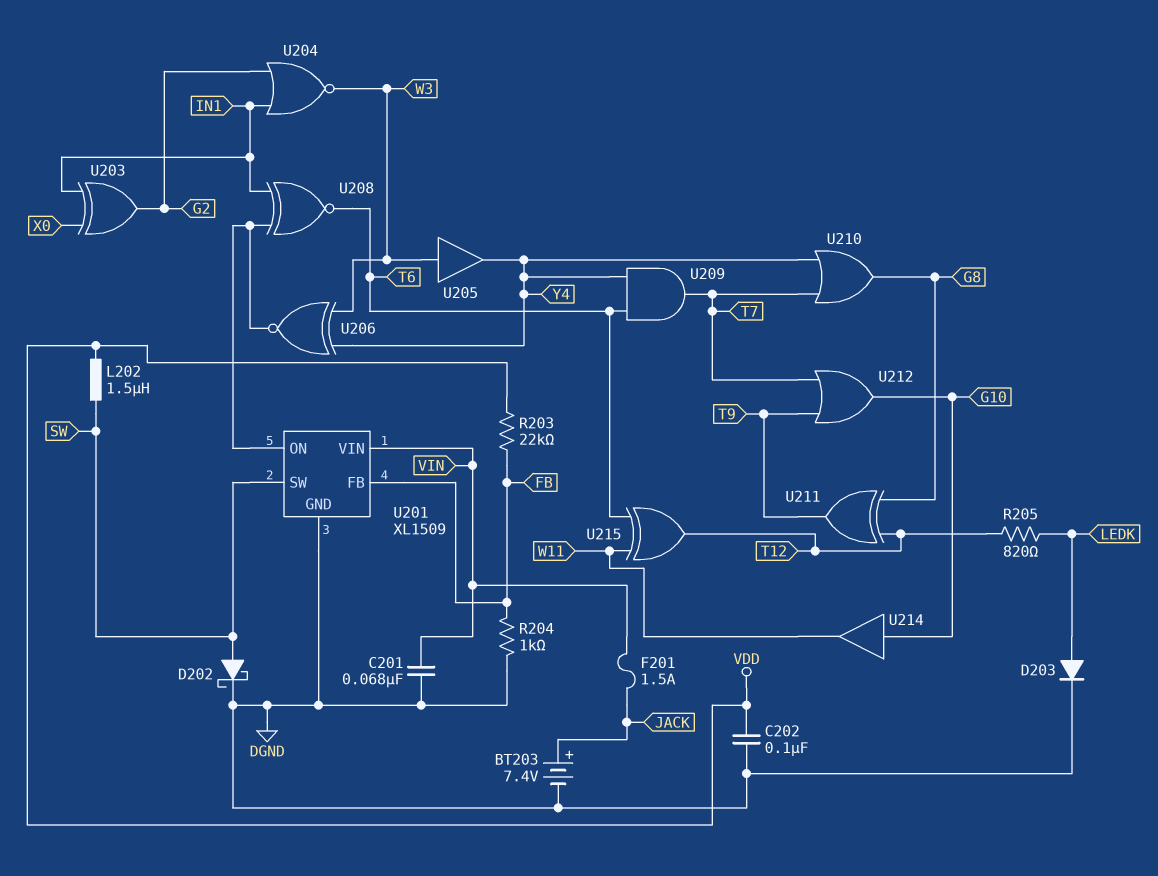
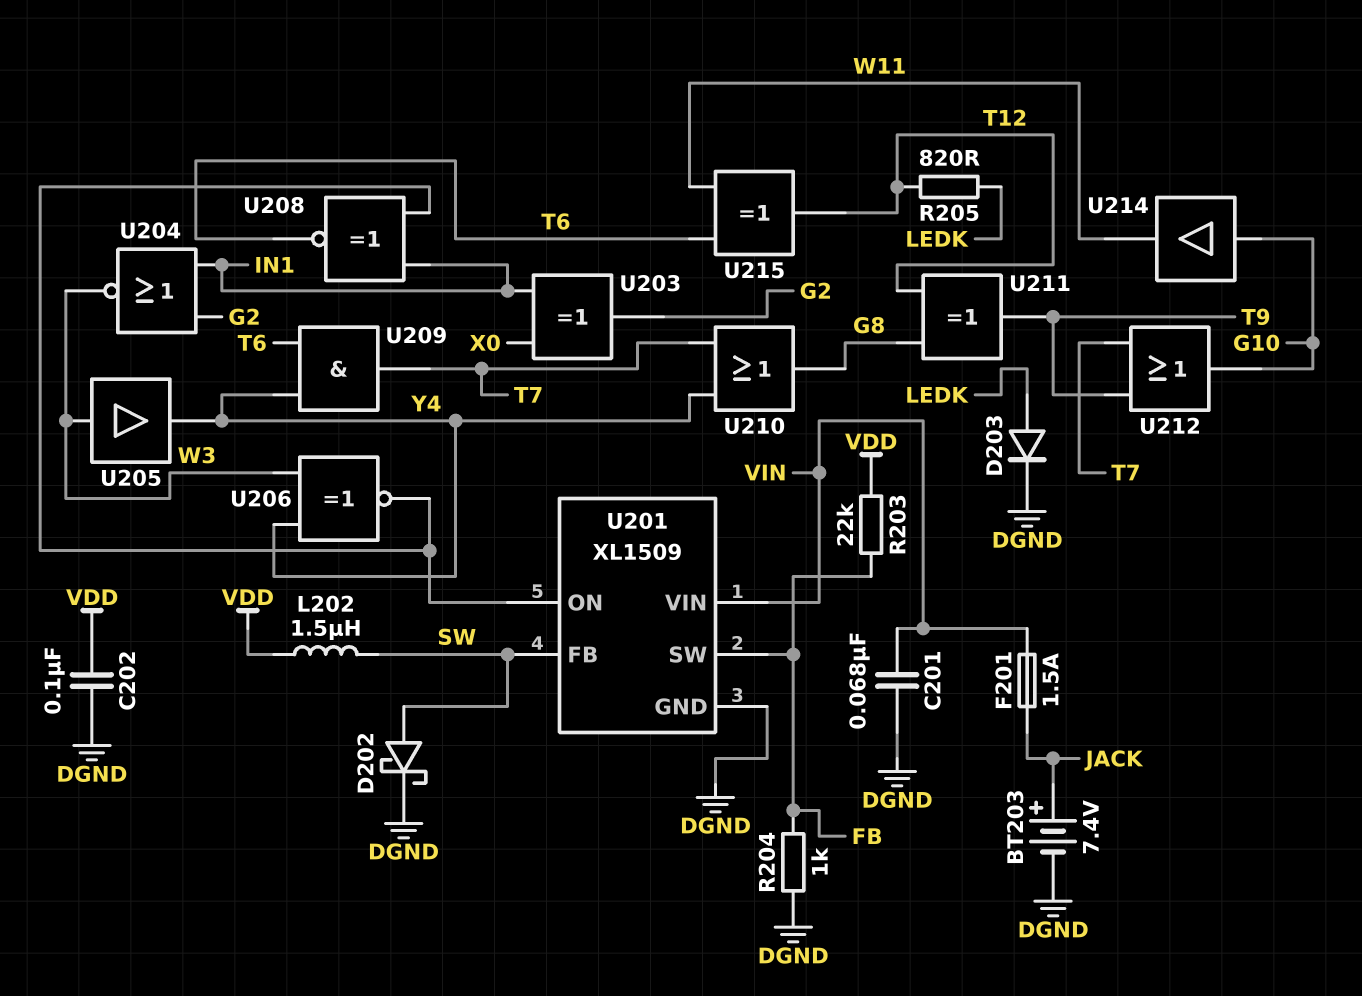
U201 pin FB: FB -> SW
U201 pin SW: SW -> FB

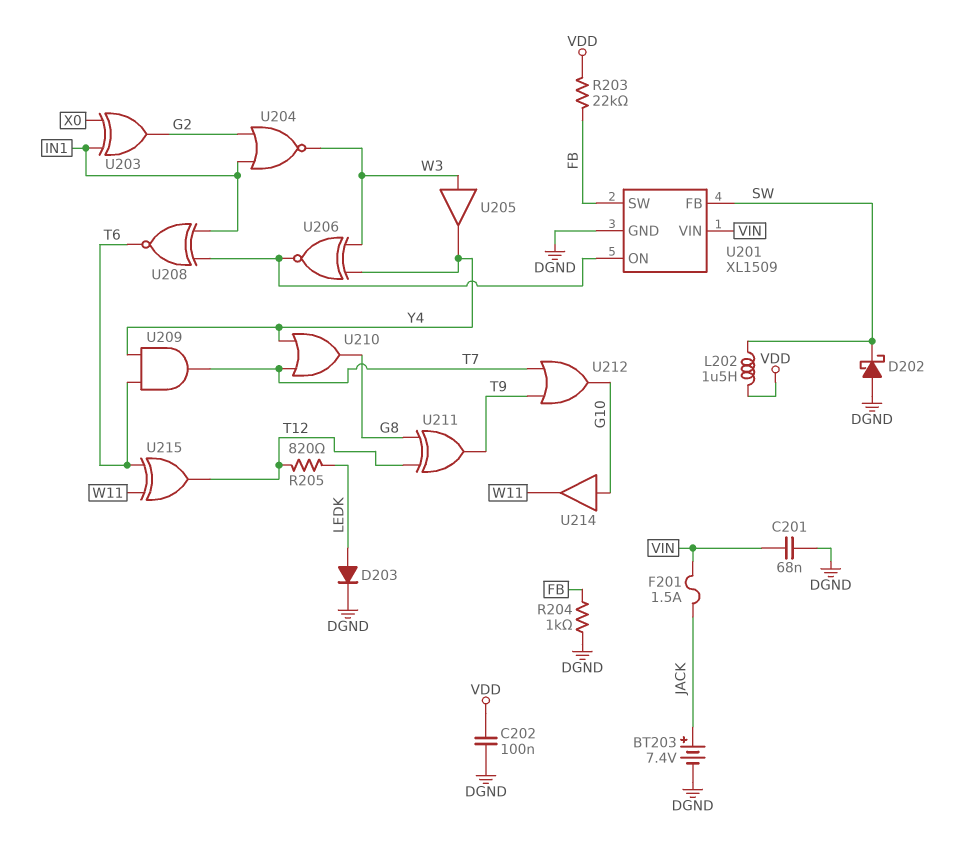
D202: schottky (A SW, K DGND) -> schottky (A DGND, K SW)

